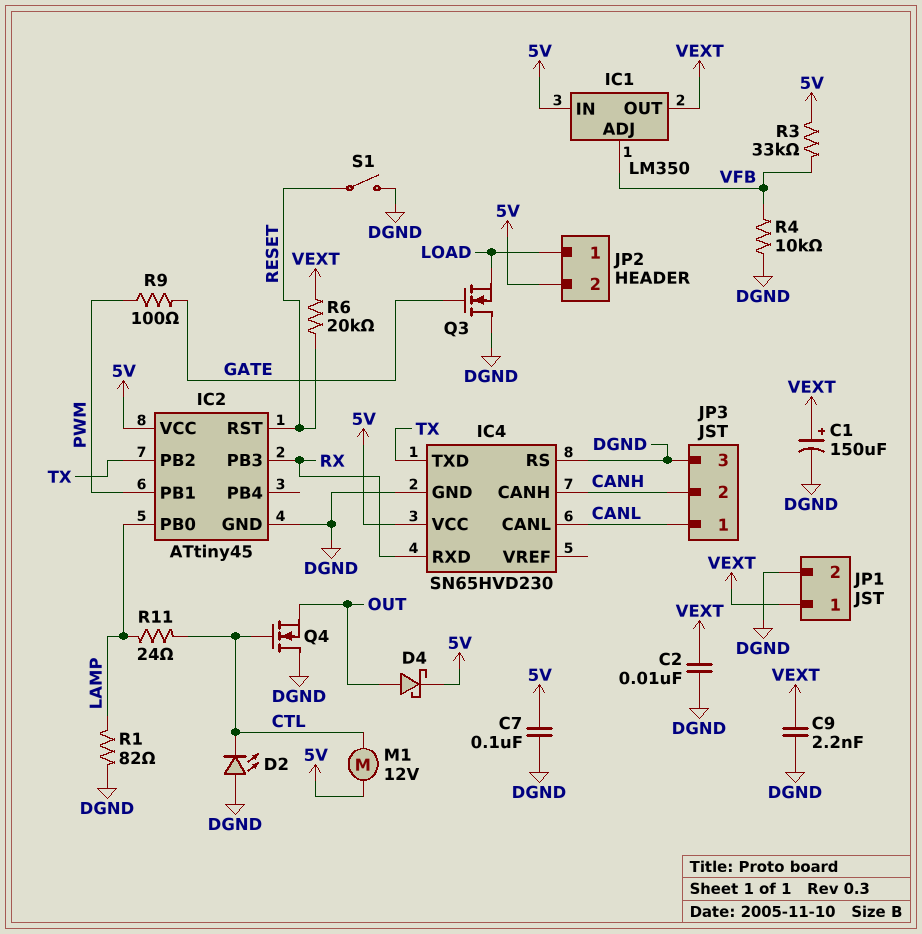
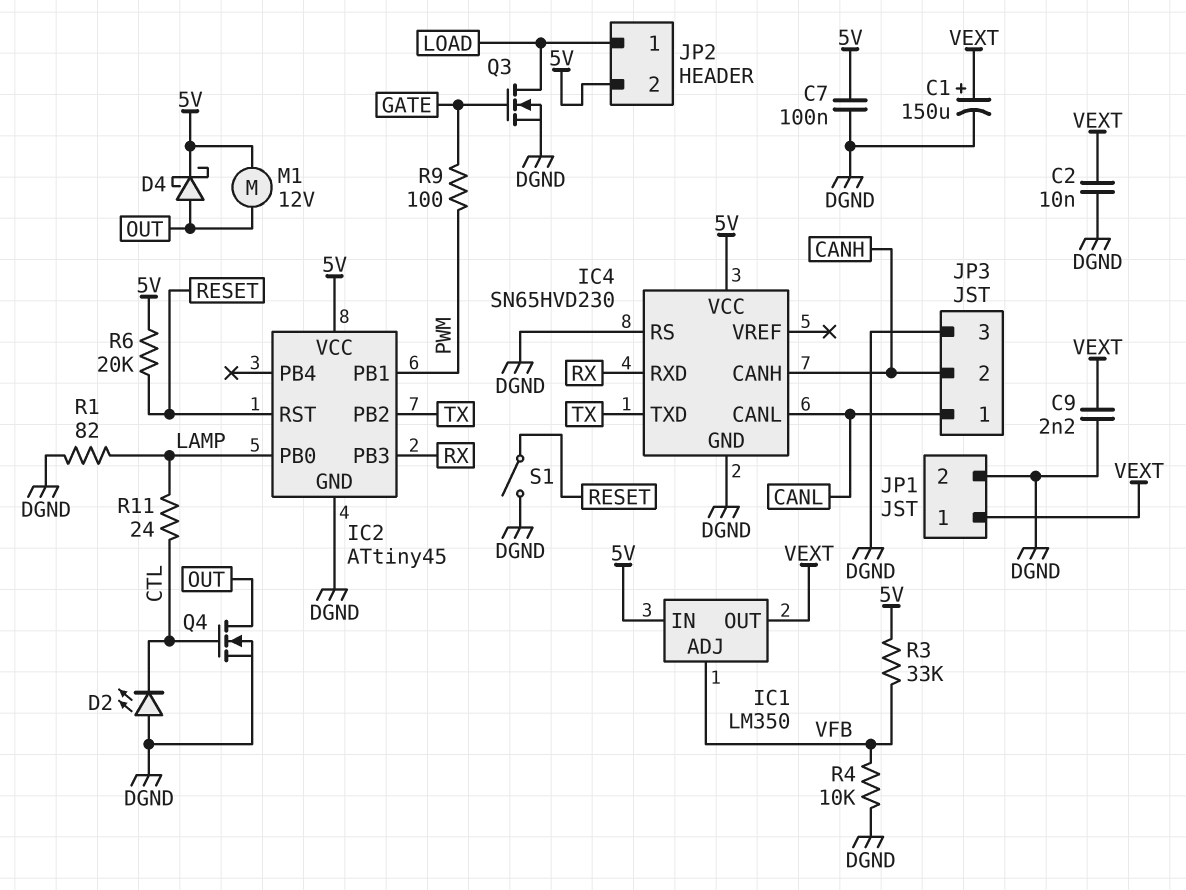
M1: motor 12V (5V, CTL) -> motor 12V (5V, OUT)
Q3: NMOS (G GATE, D DGND, S LOAD) -> NMOS (G GATE, D LOAD, S DGND)
Q4: NMOS (G CTL, D DGND, S OUT) -> NMOS (G CTL, D OUT, S DGND)
R6: 20k (RESET, VEXT) -> 20k (5V, RESET)

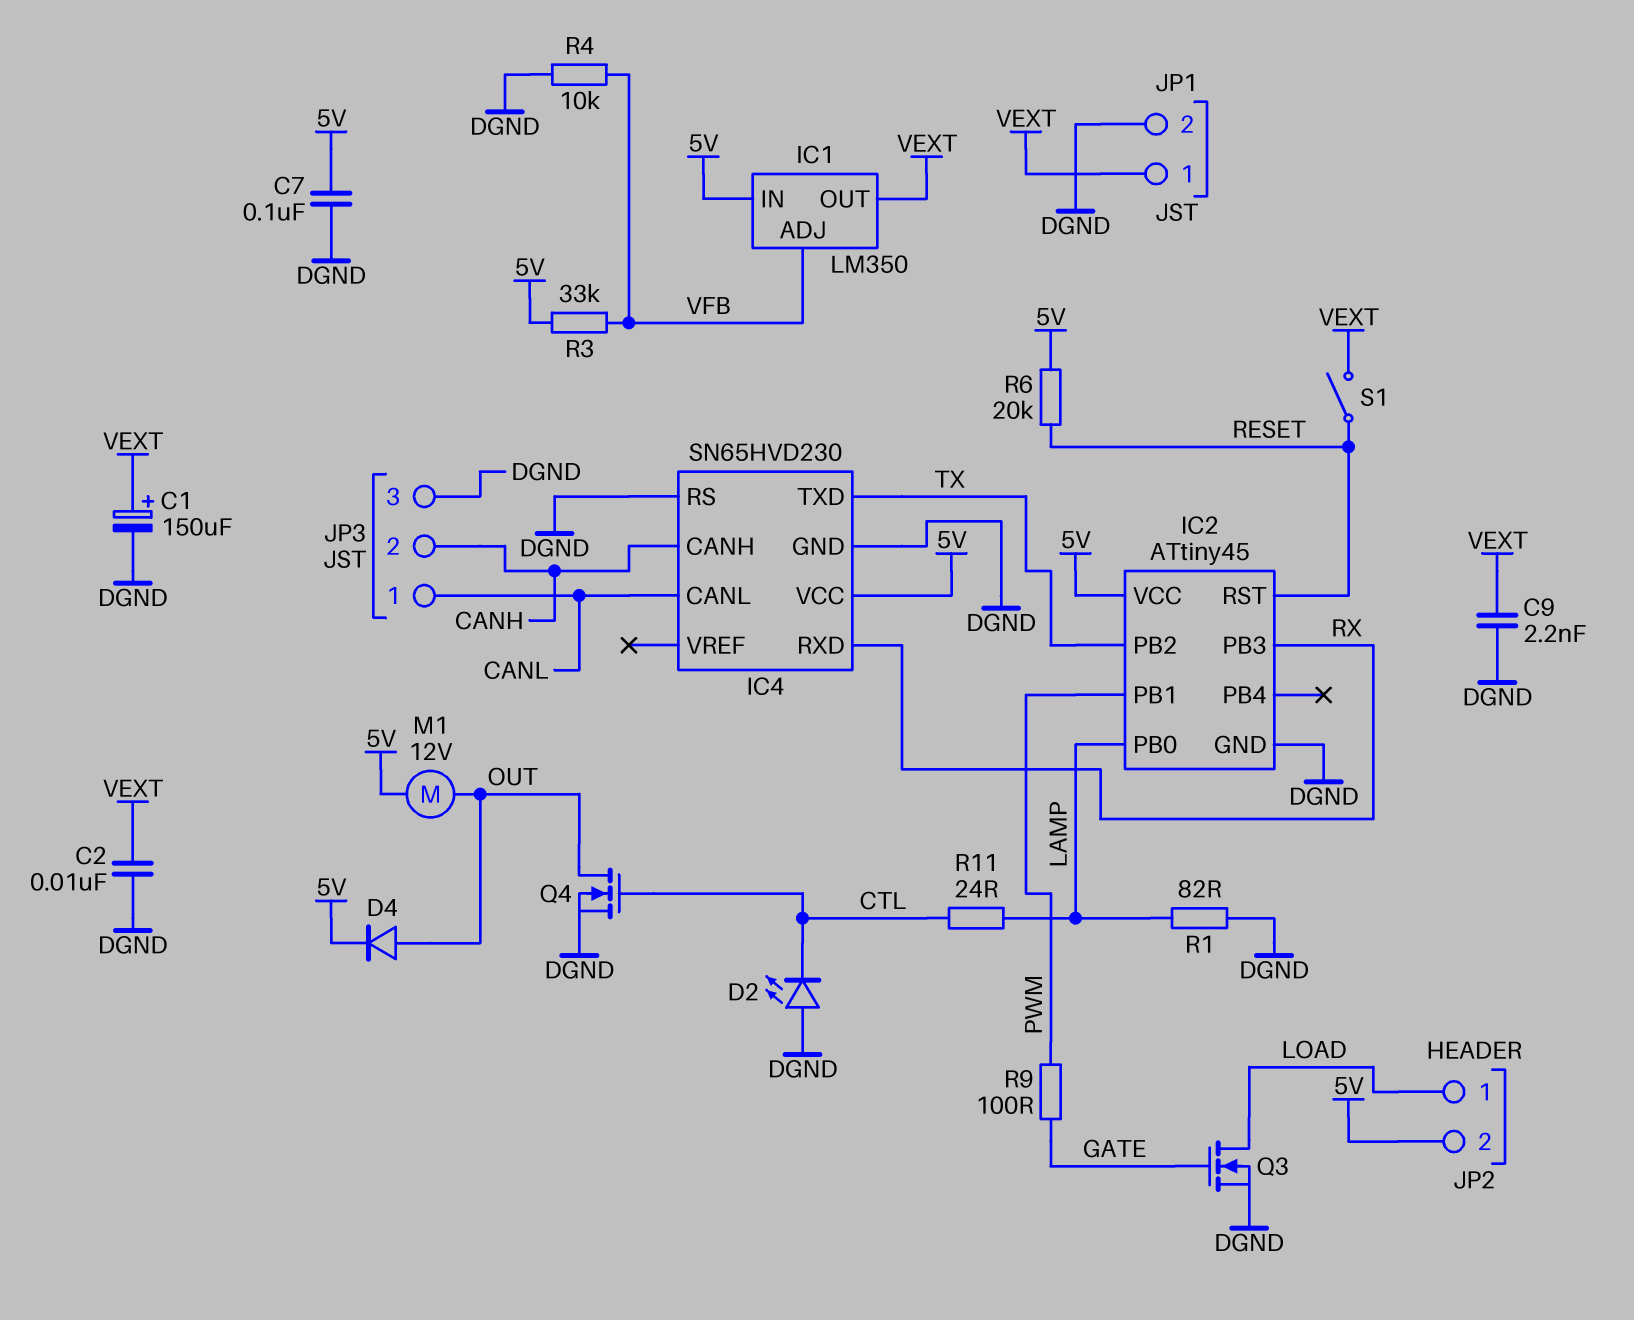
D4: schottky (A OUT, K 5V) -> diode (A OUT, K 5V)
S1: switch (DGND, RESET) -> switch (RESET, VEXT)

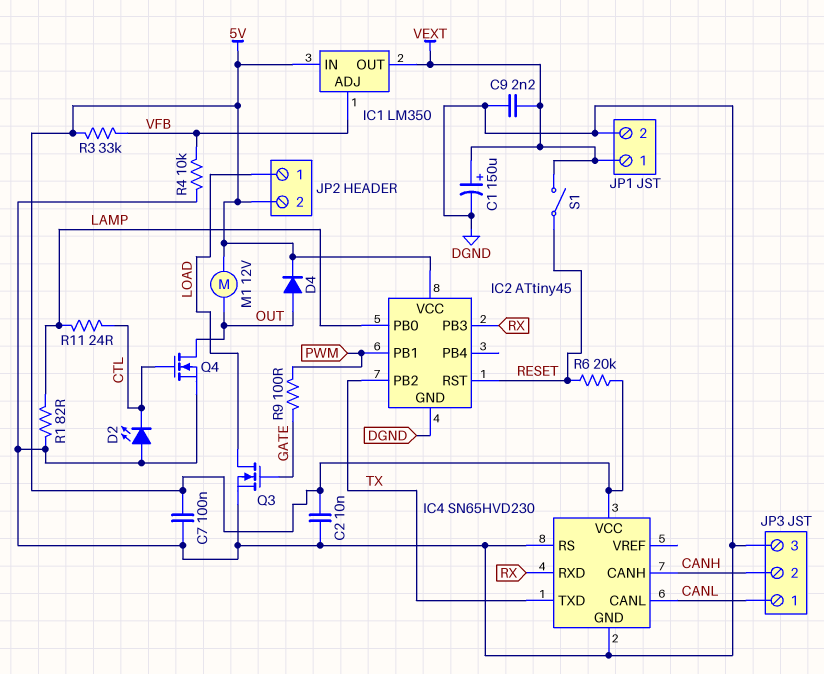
C2: 10nF (DGND, VEXT) -> 10nF (5V, DGND)

